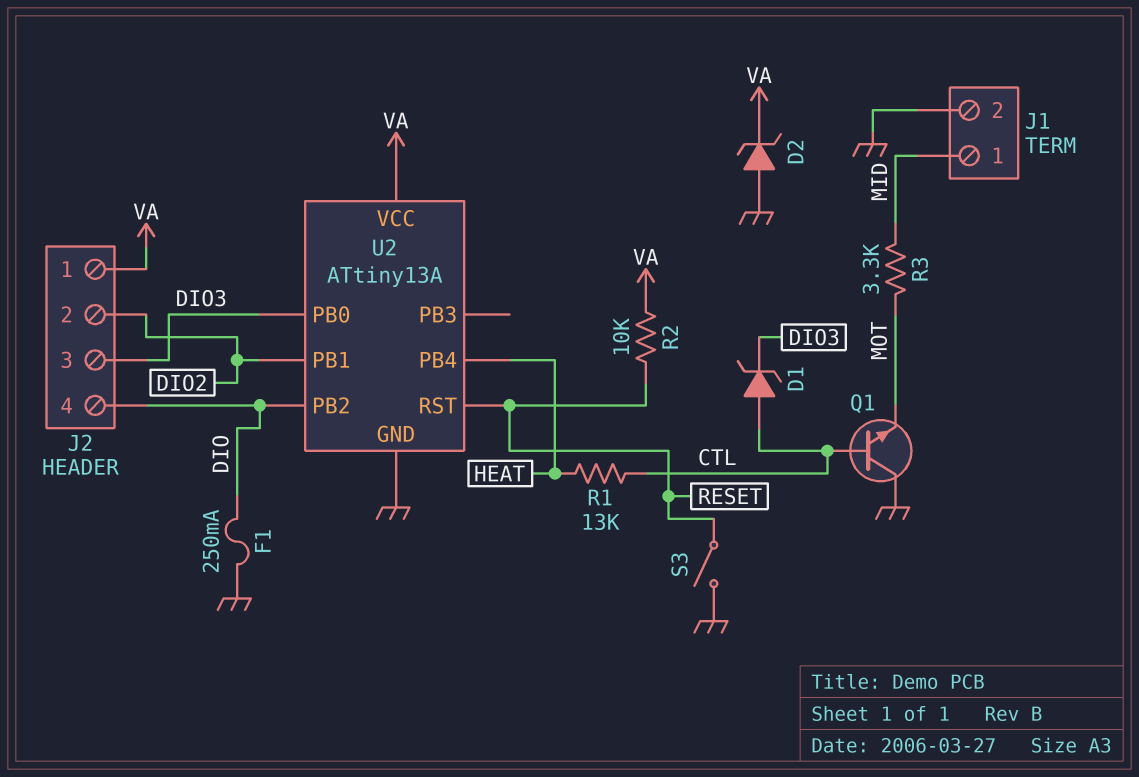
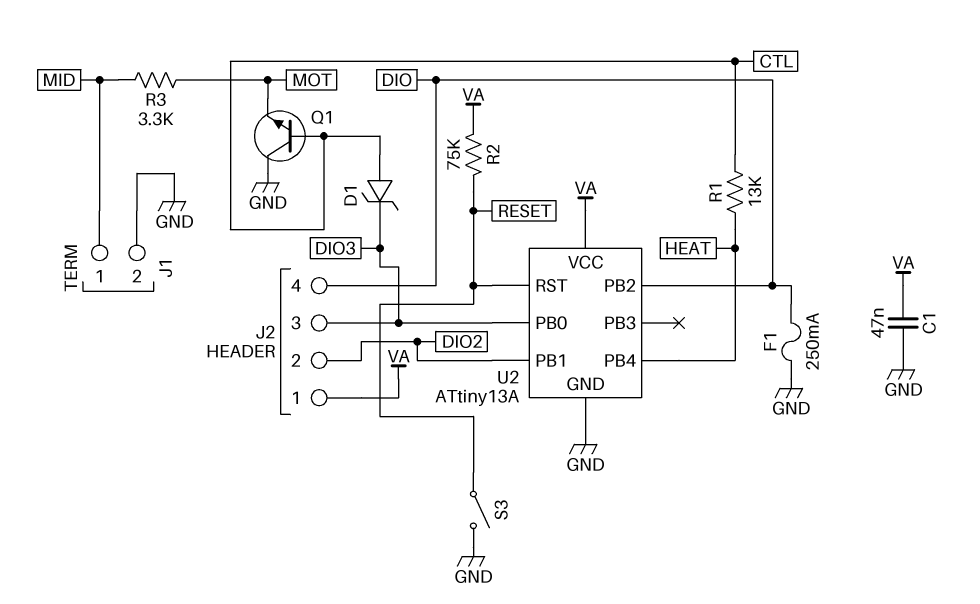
C1: none -> 47nF (GND, VA)
D2: zener (A GND, K VA) -> none
R2: 10k (RESET, VA) -> 75k (RESET, VA)

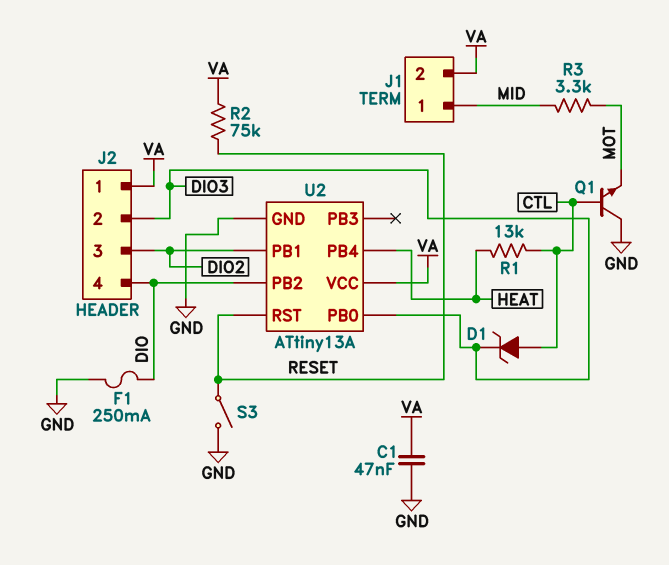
J1 pin 2: GND -> VA
J2 pin 2: DIO2 -> DIO3
J2 pin 3: DIO3 -> DIO2

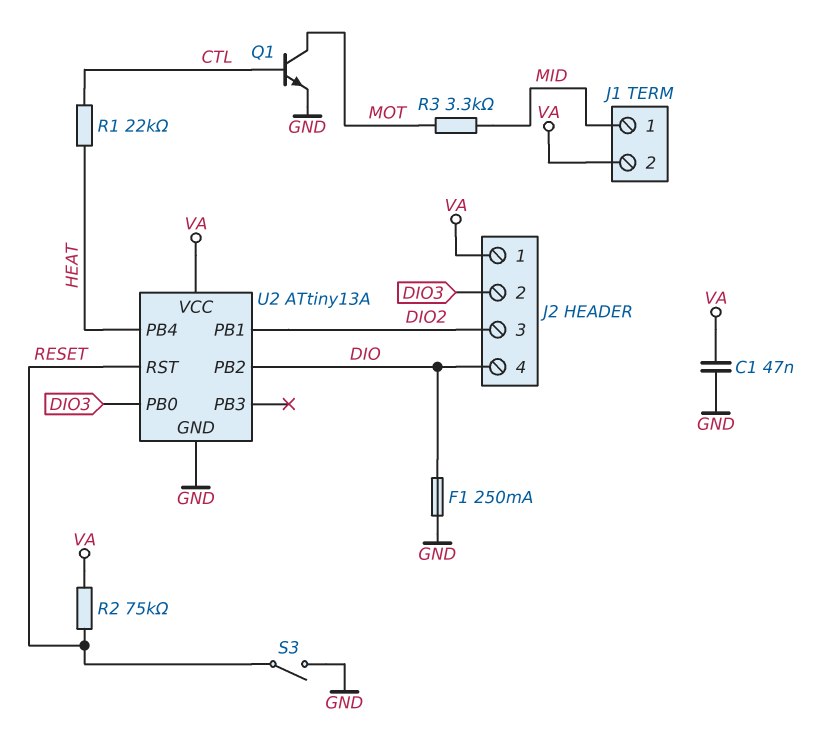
D1: zener (A CTL, K DIO3) -> none
Q1: NPN (B CTL, C GND, E MOT) -> NPN (B CTL, C MOT, E GND)
R1: 13k (CTL, HEAT) -> 22k (CTL, HEAT)

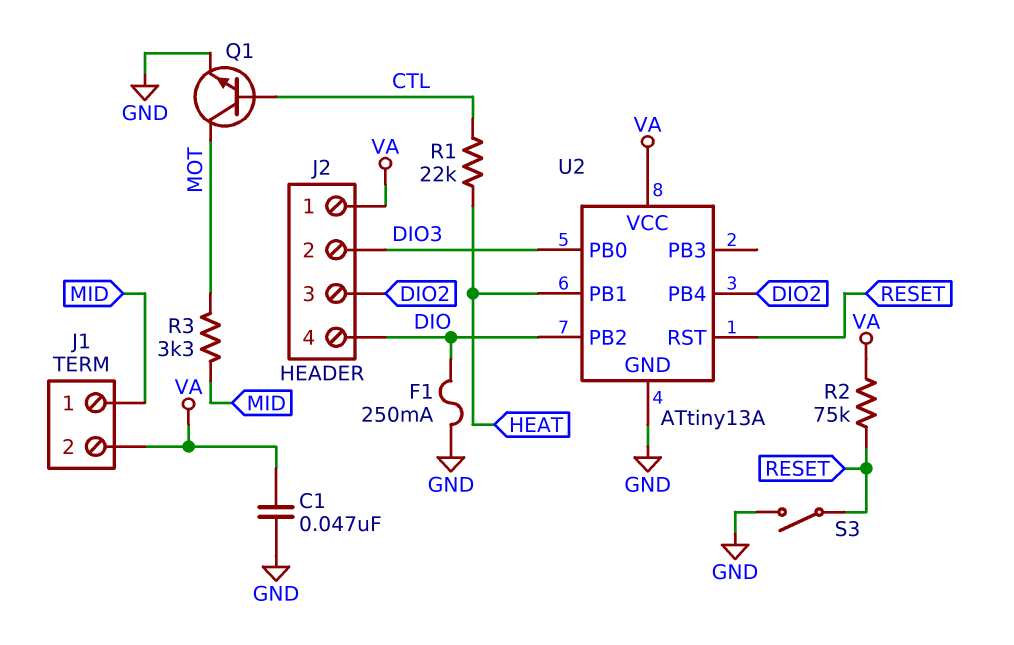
U2 pin PB1: DIO2 -> HEAT
U2 pin PB4: HEAT -> DIO2

